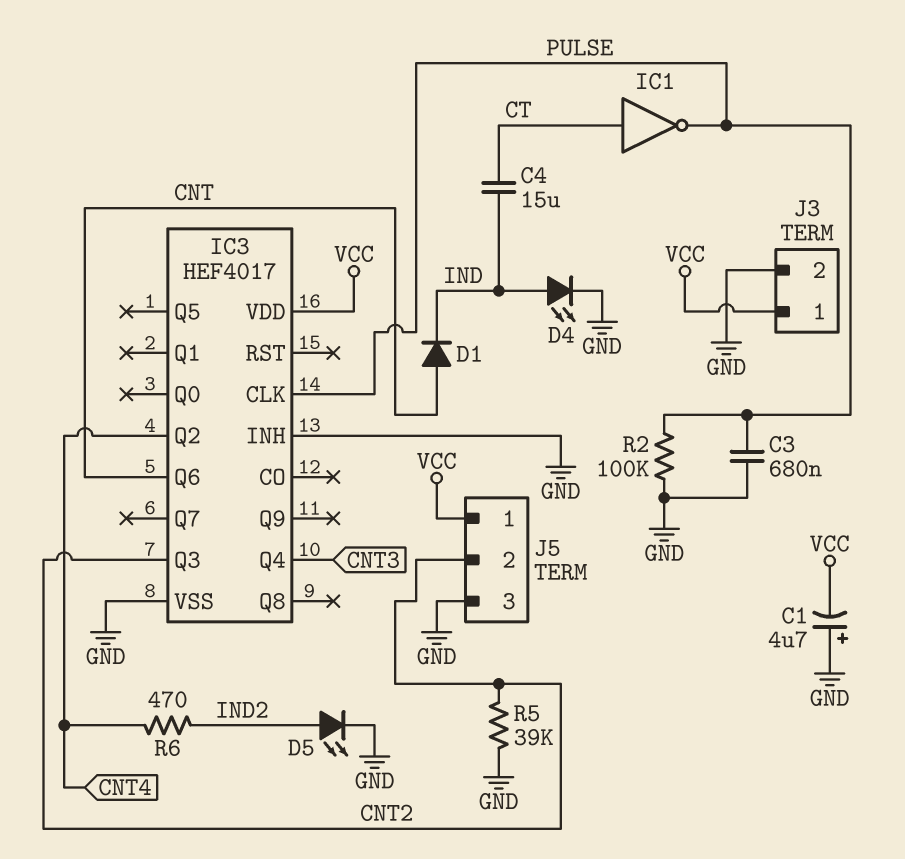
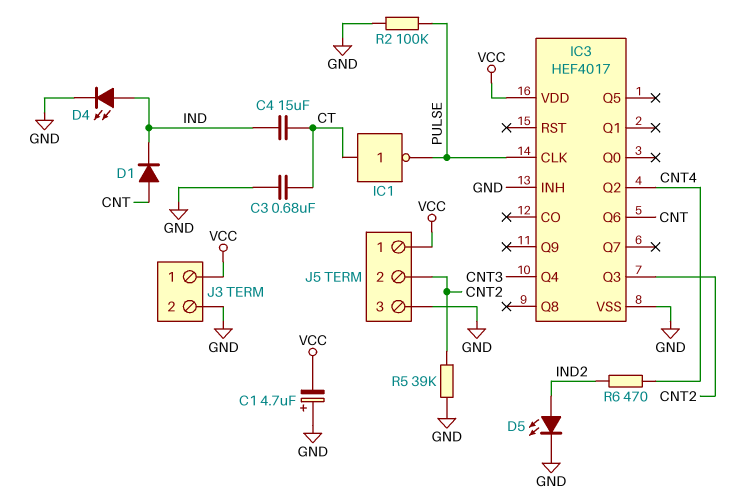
C3: 680nF (GND, PULSE) -> 680nF (CT, GND)

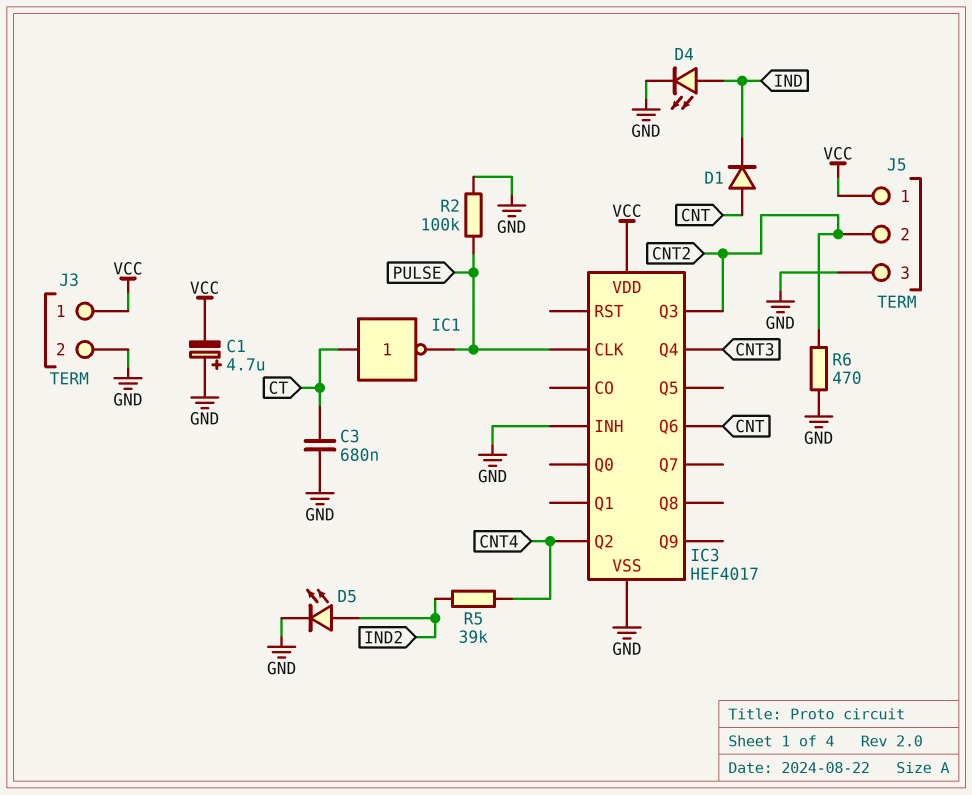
C4: 15uF (CT, IND) -> none
R5: 39k (CNT2, GND) -> 39k (CNT4, IND2)
R6: 470 (CNT4, IND2) -> 470 (CNT2, GND)

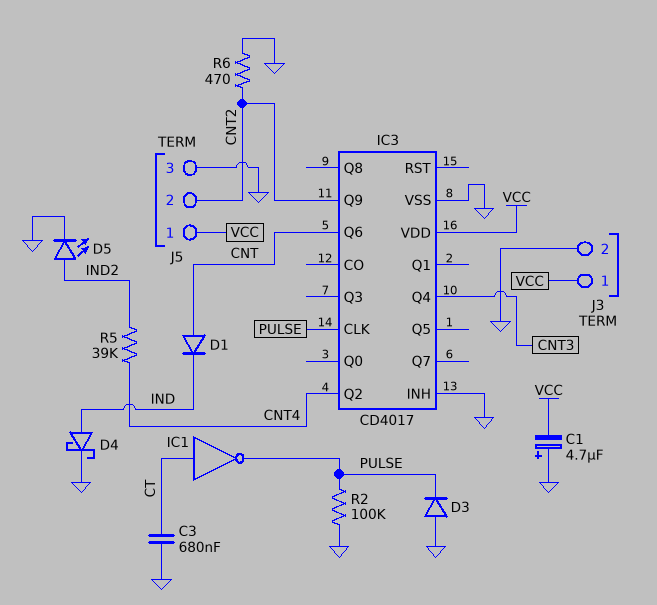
D3: none -> diode (A GND, K PULSE)
D4: LED (A IND, K GND) -> schottky (A IND, K GND)
IC3: HEF4017 -> CD4017
IC3 pin Q3: CNT2 -> none
IC3 pin Q9: none -> CNT2

